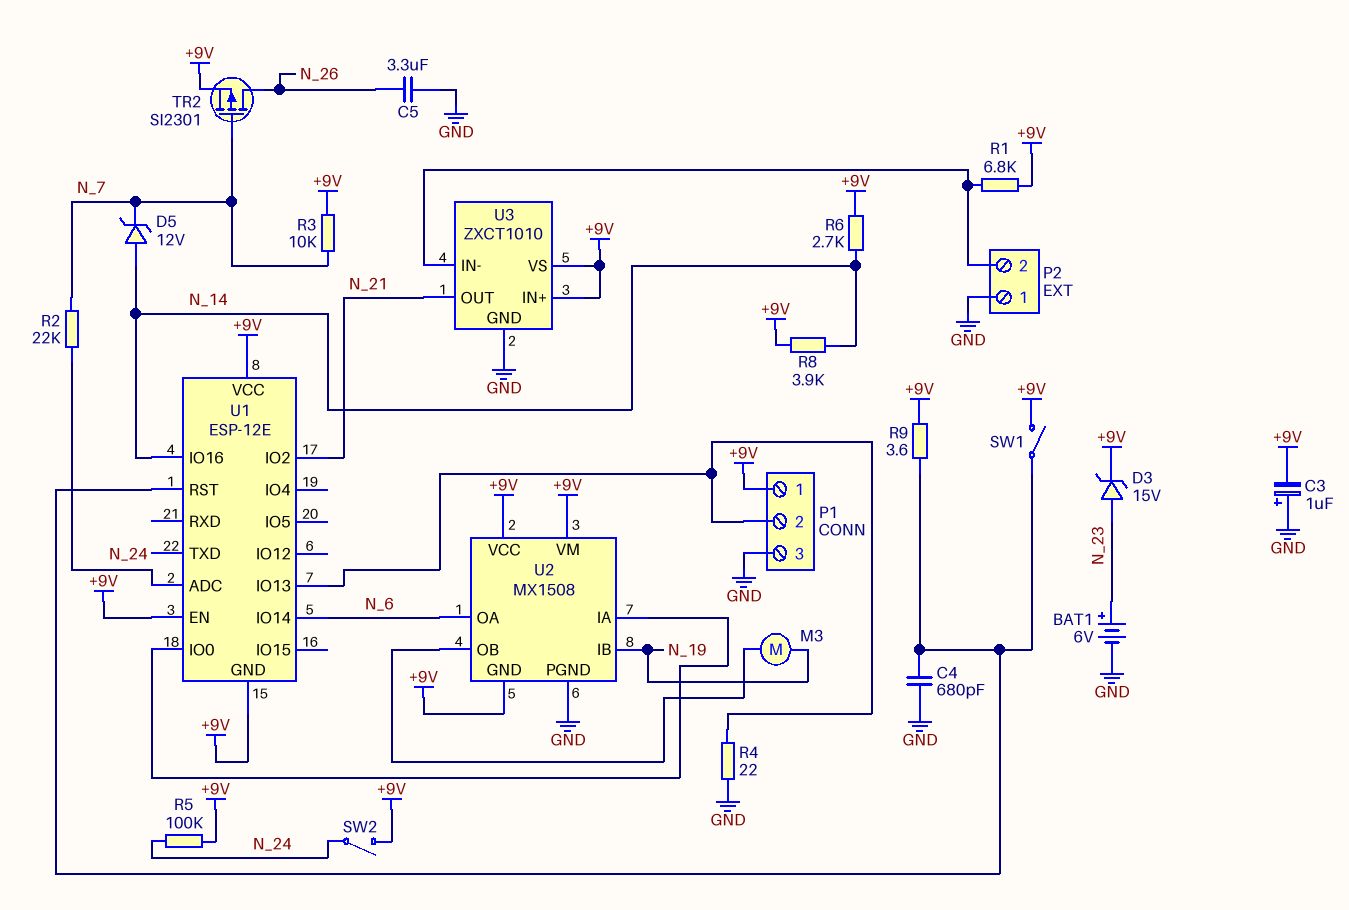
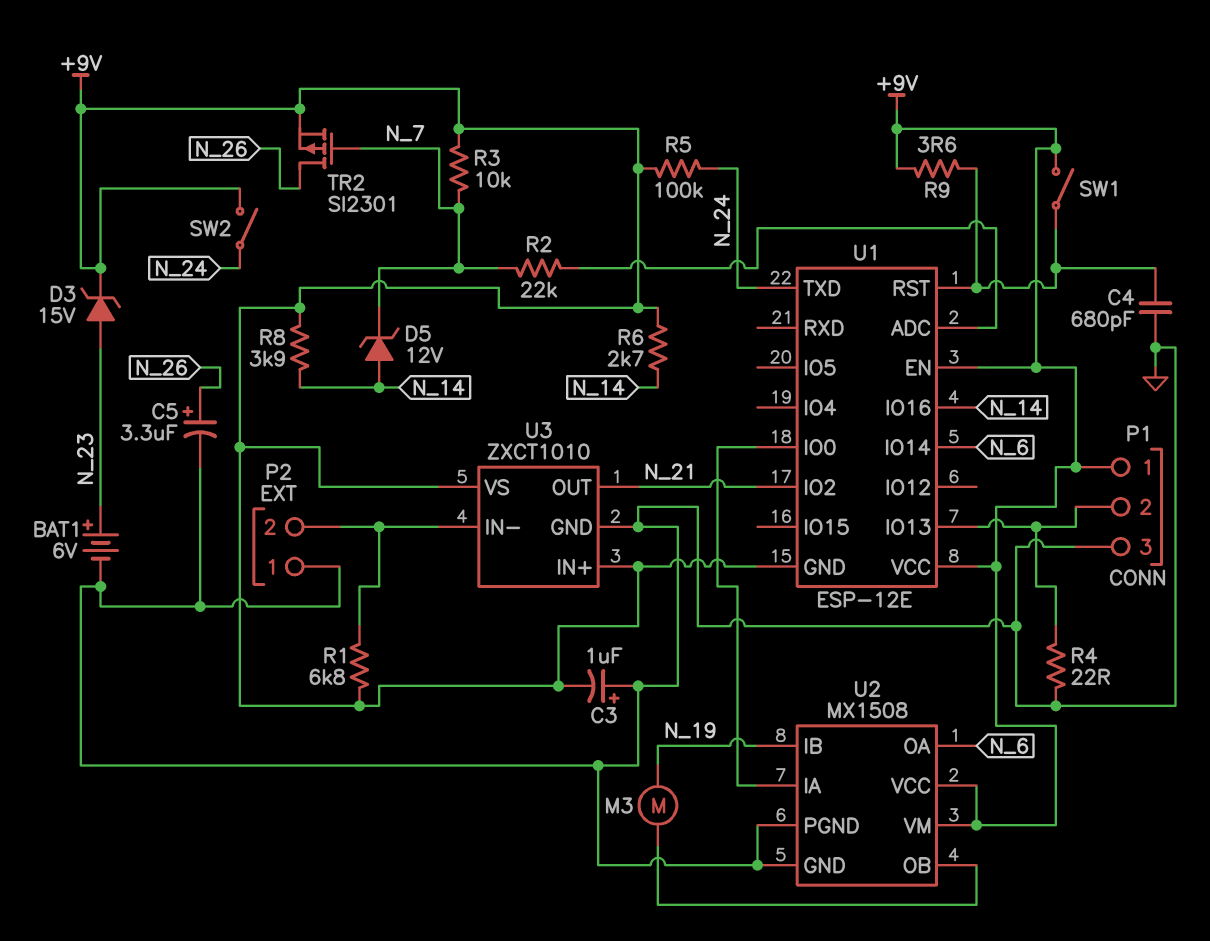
C5: 3.3uF (GND, N_26) -> 3.3uF (plus N_26, minus GND)
U2 pin GND: +9V -> GND

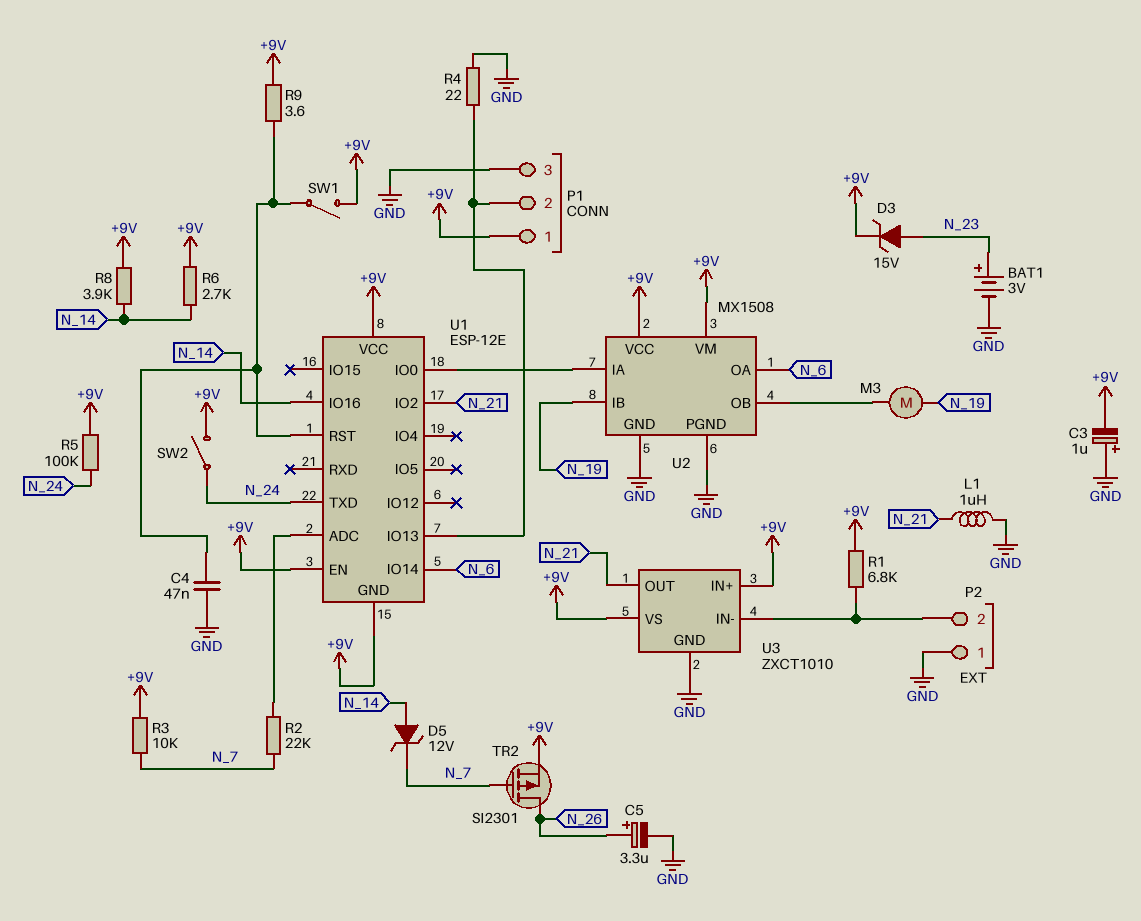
BAT1: 6V (plus N_23, minus GND) -> 3V (plus N_23, minus GND)
C4: 680pF (GND, U1/RST) -> 47nF (GND, U1/RST)
L1: none -> 1uH (GND, N_21)

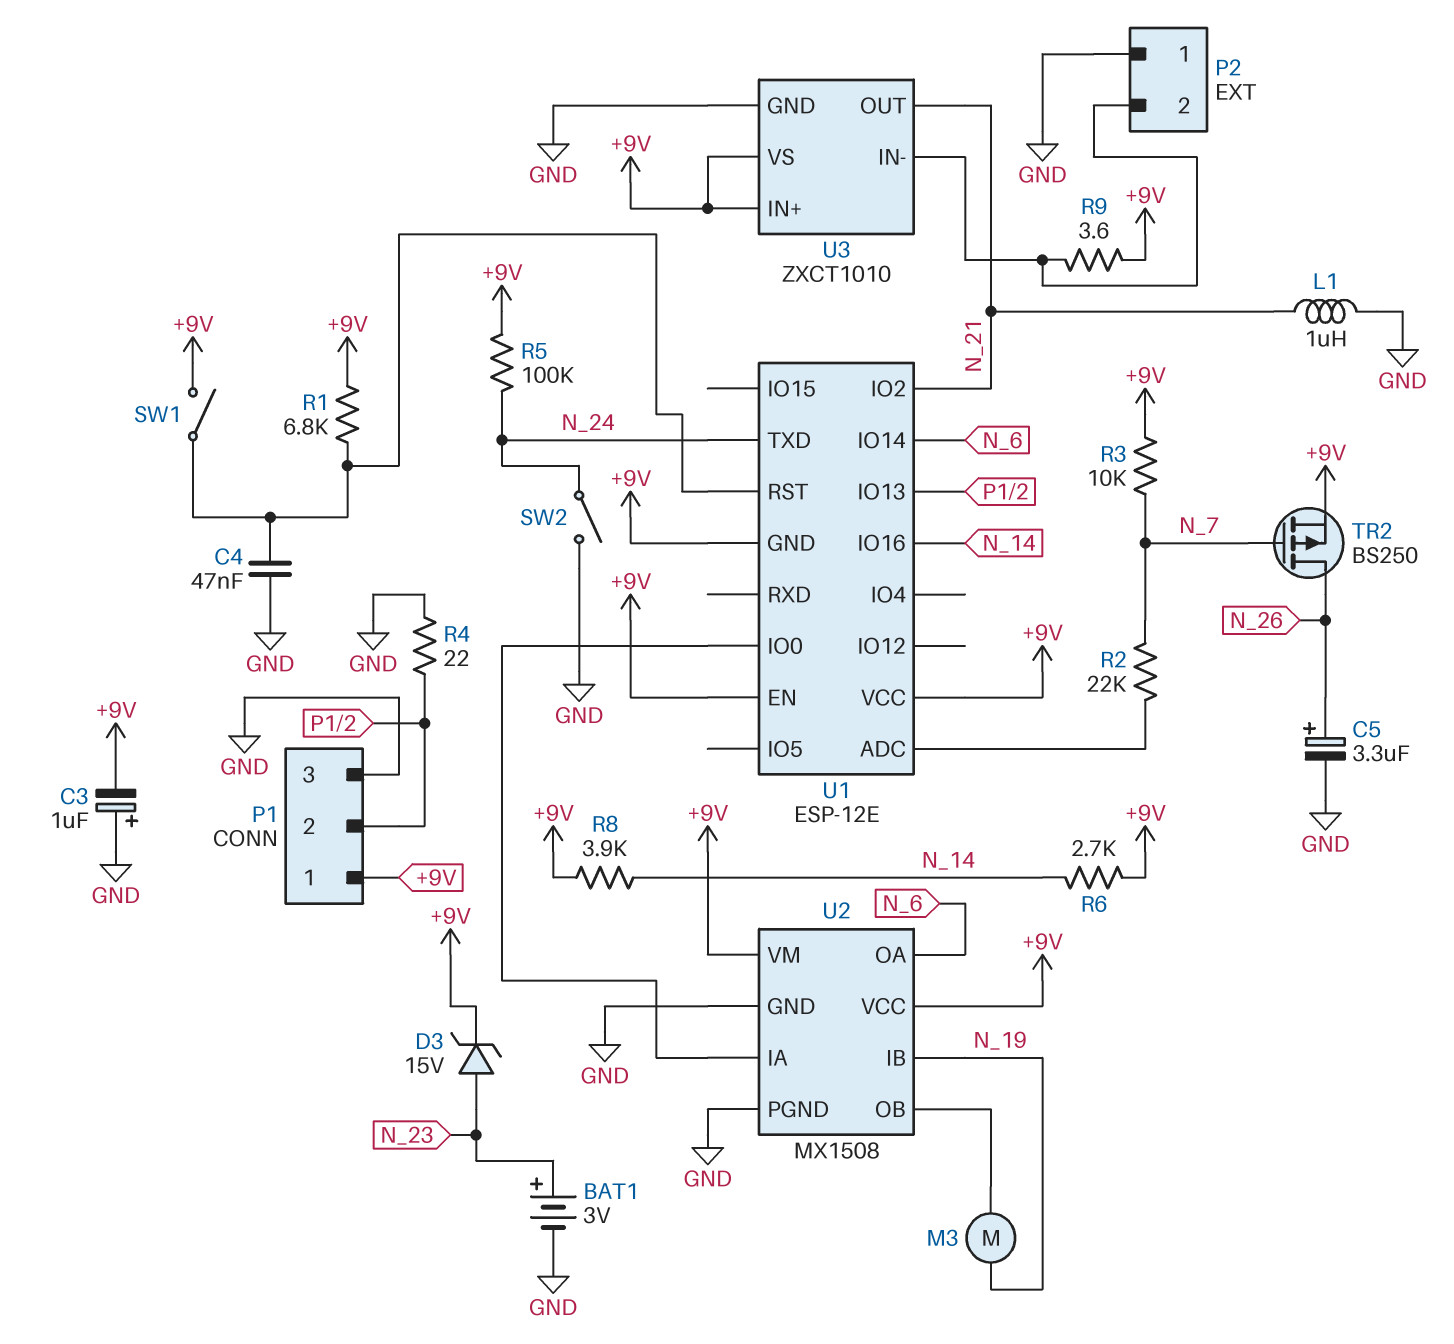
D5: zener 12V (A N_14, K N_7) -> none
R1: 6.8k (+9V, P2/2) -> 6.8k (+9V, U1/RST)
R9: 3.6 (+9V, U1/RST) -> 3.6 (+9V, P2/2)
SW2: switch (+9V, N_24) -> switch (GND, N_24)
TR2: PMOS SI2301 (G N_7, D N_26, S +9V) -> PMOS BS250 (G N_7, D N_26, S +9V)

